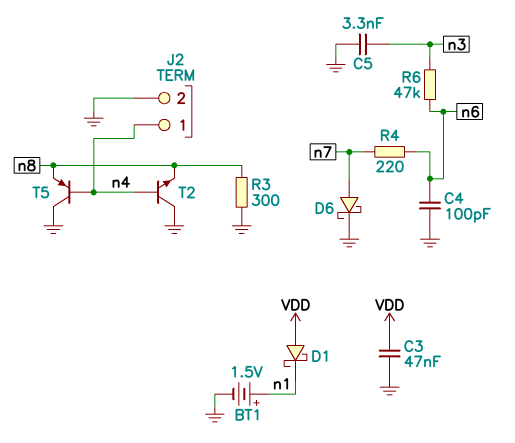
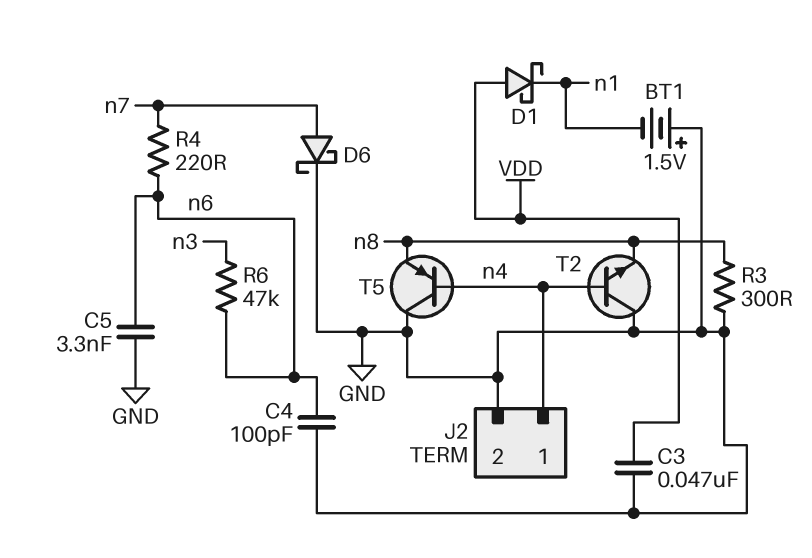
BT1: 1.5V (plus n1, minus GND) -> 1.5V (plus GND, minus n1)
C5: 3.3nF (GND, n3) -> 3.3nF (GND, n6)

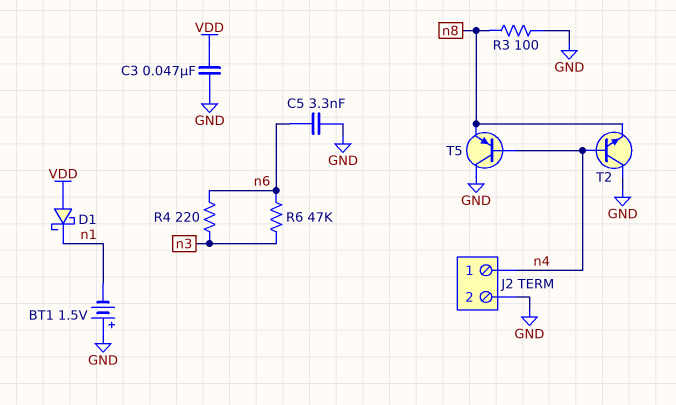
C4: 100pF (GND, n6) -> none
D6: schottky (A n7, K GND) -> none
R3: 300 (GND, n8) -> 100 (GND, n8)
R4: 220 (n6, n7) -> 220 (n3, n6)

